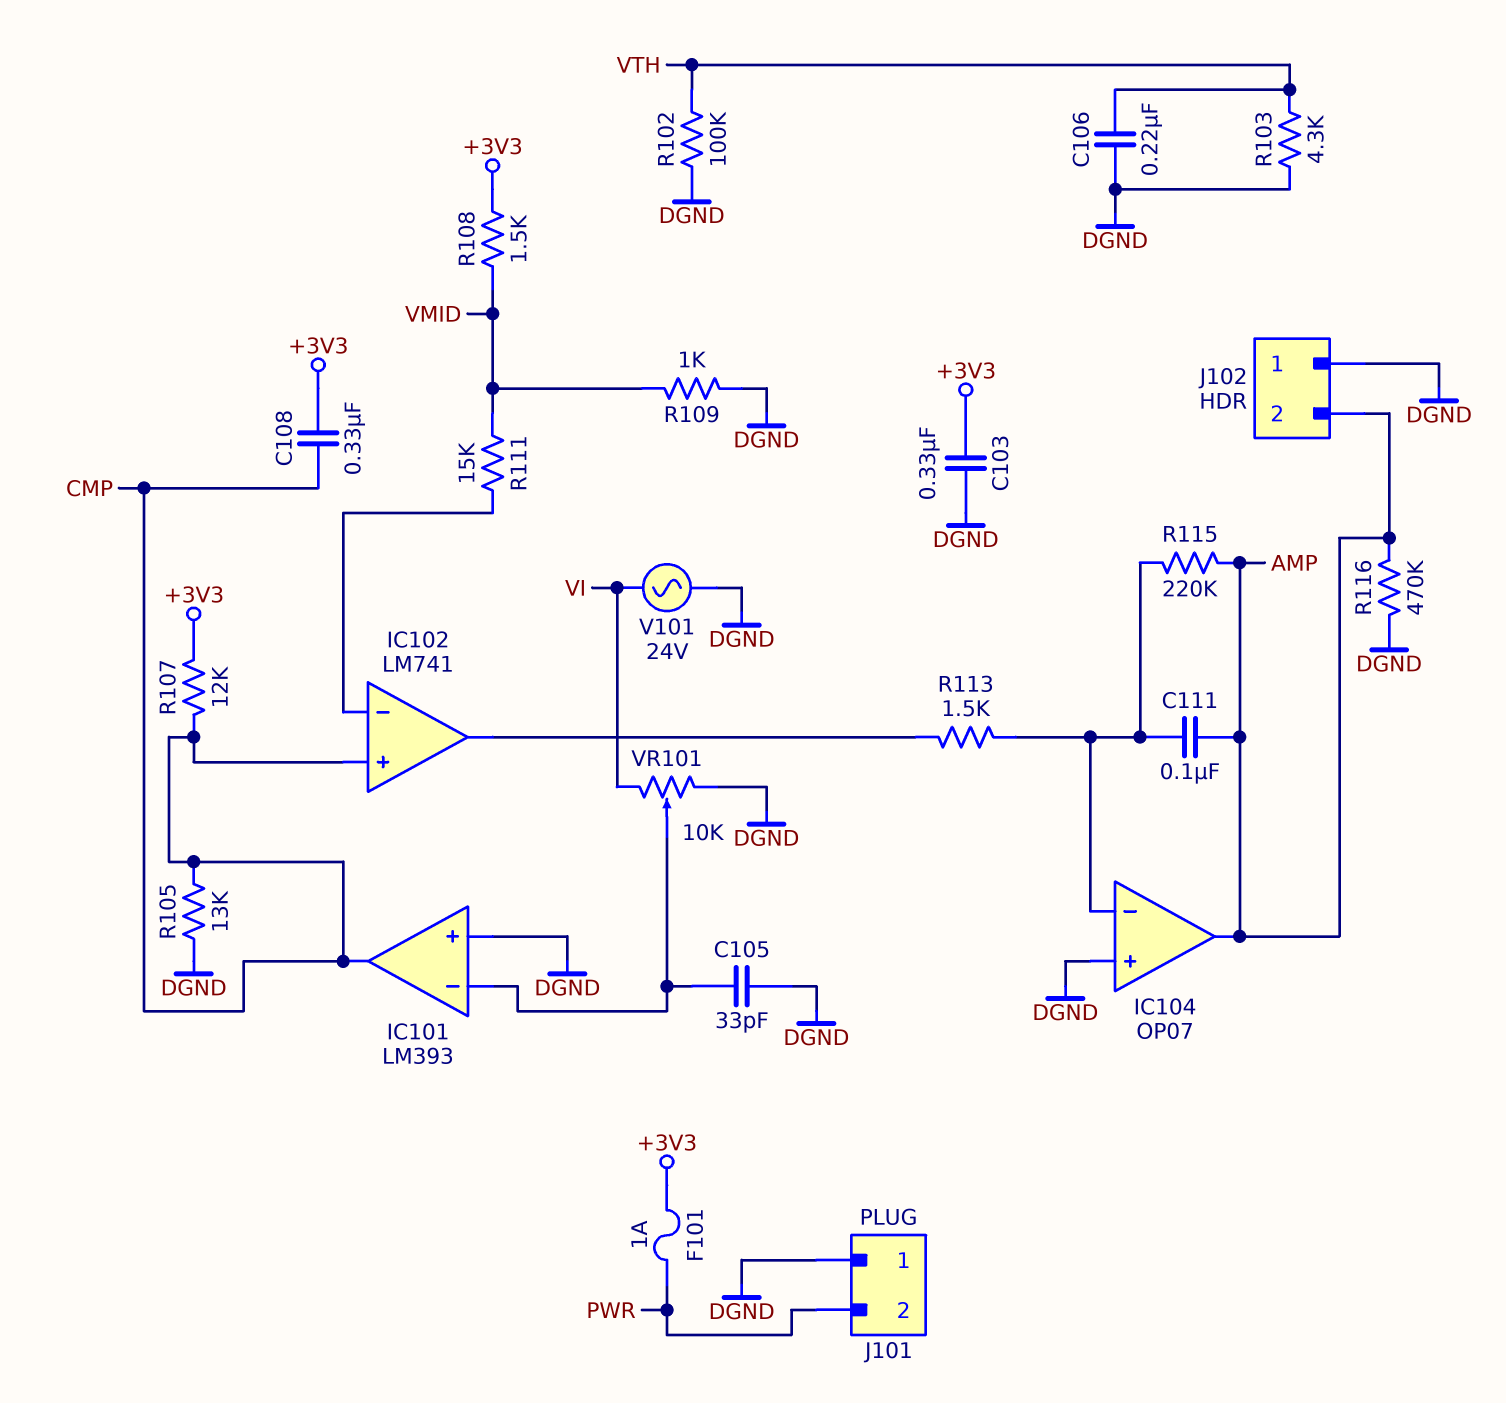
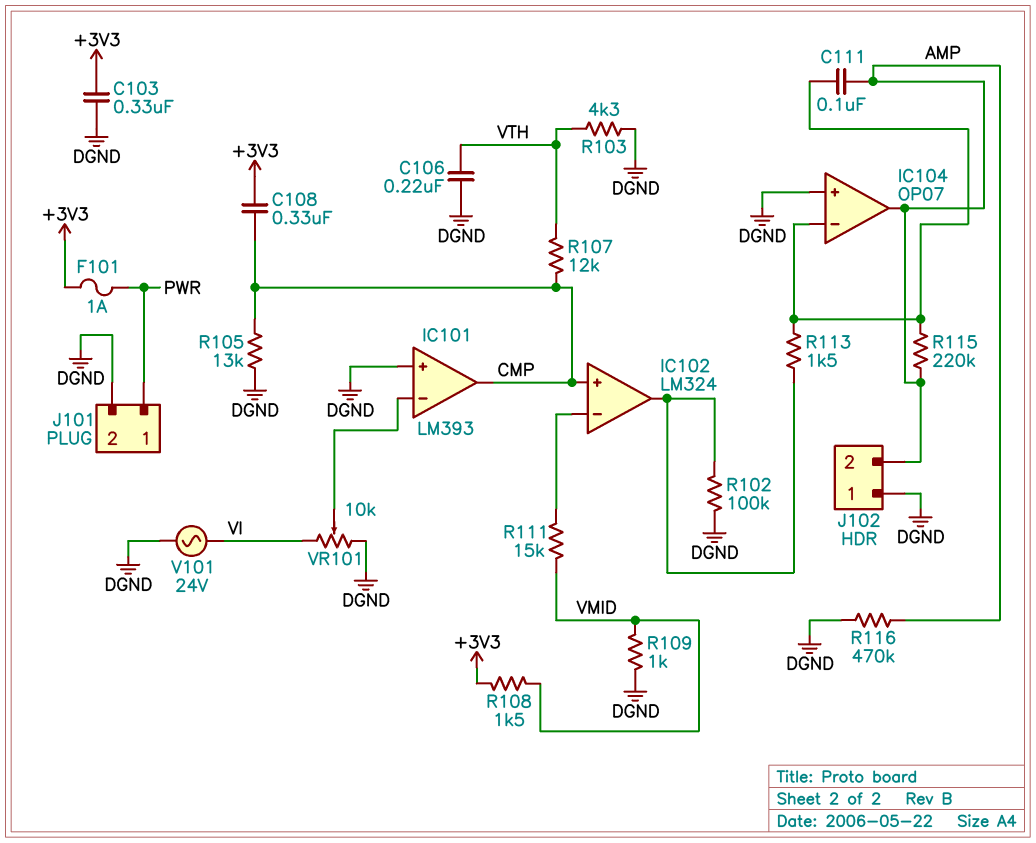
C105: 33pF (DGND, IC101/in-) -> none
IC102: LM741 -> LM324
J101 pin 1: DGND -> PWR
J101 pin 2: PWR -> DGND
R102: 100k (DGND, VTH) -> 100k (DGND, IC102/out)
R107: 12k (+3V3, CMP) -> 12k (CMP, VTH)

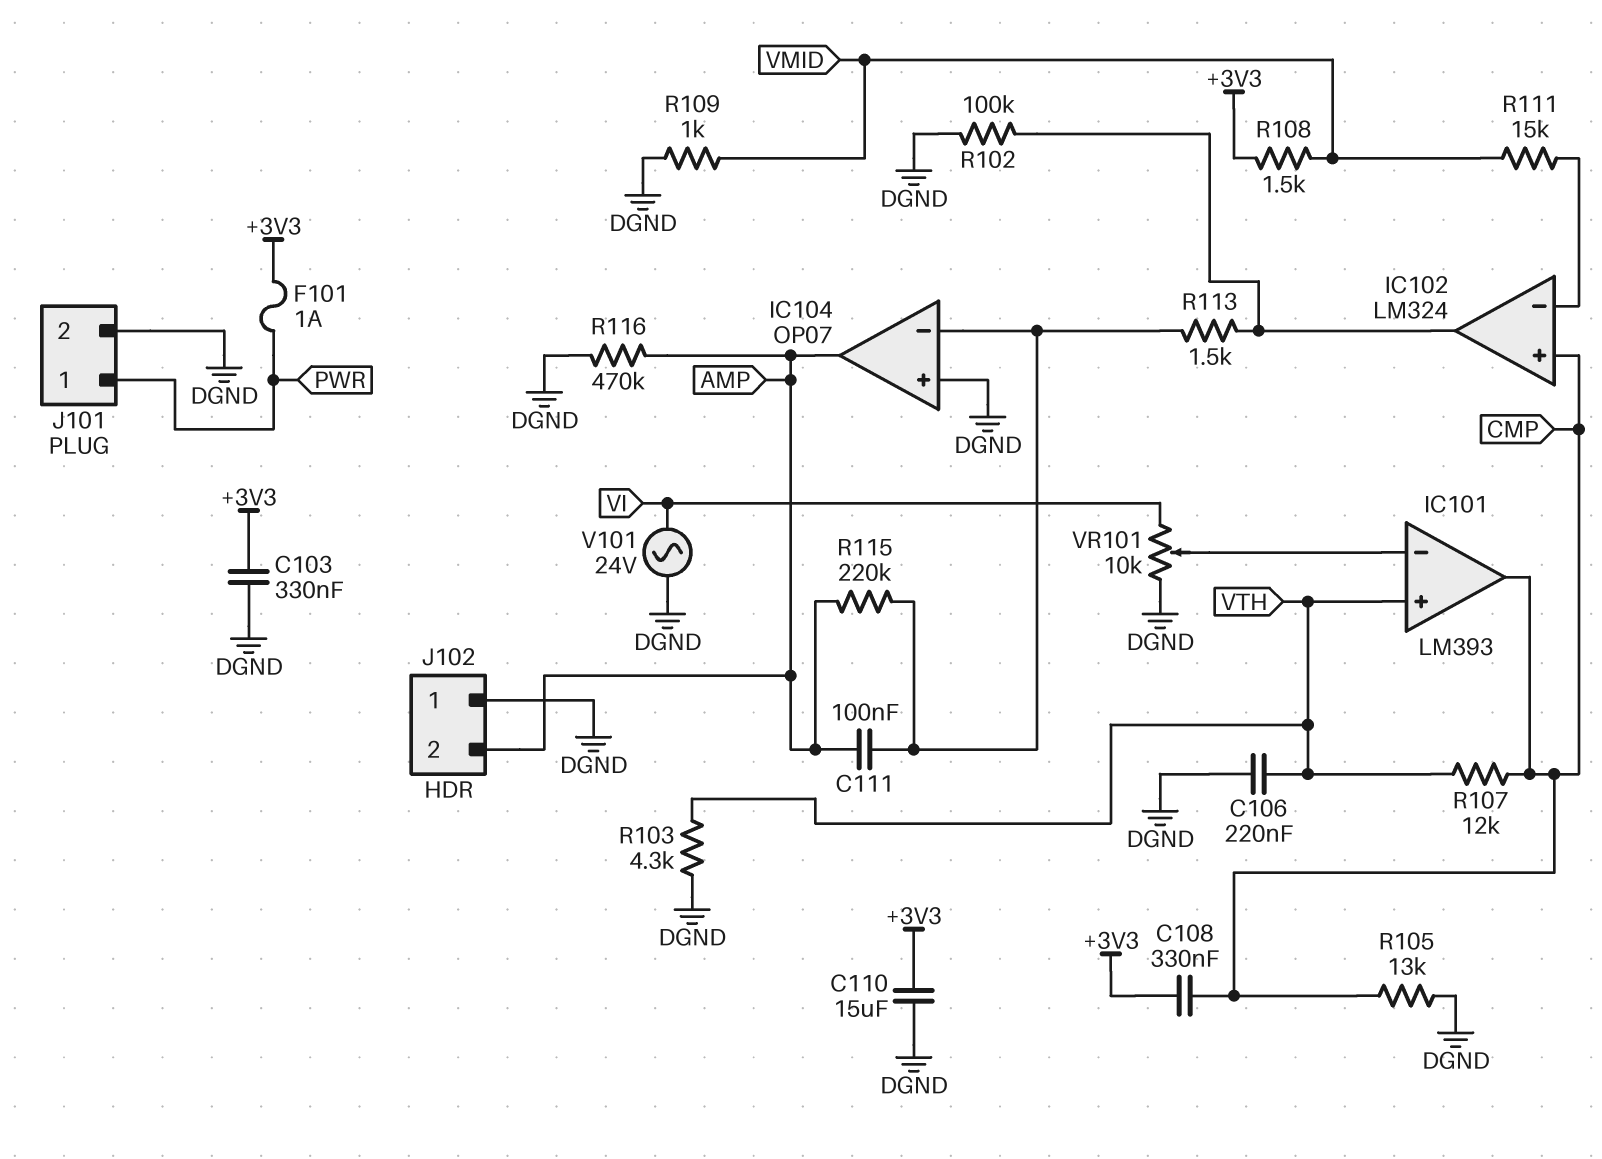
C110: none -> 15uF (+3V3, DGND)
IC101 pin in+: DGND -> VTH

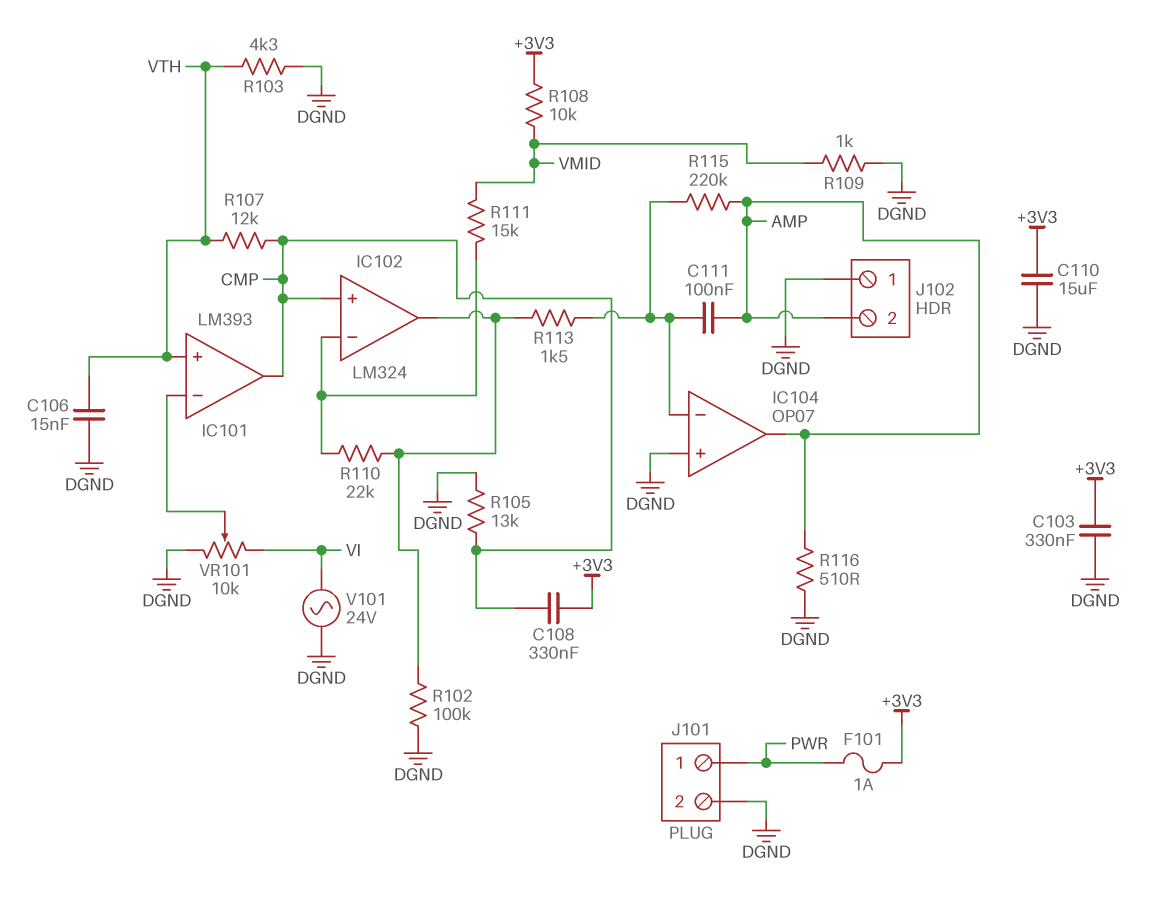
C106: 220nF (DGND, VTH) -> 15nF (DGND, VTH)
R108: 1.5k (+3V3, VMID) -> 10k (+3V3, VMID)
R110: none -> 22k (IC102/in-, IC102/out)
R116: 470k (AMP, DGND) -> 510 (AMP, DGND)

